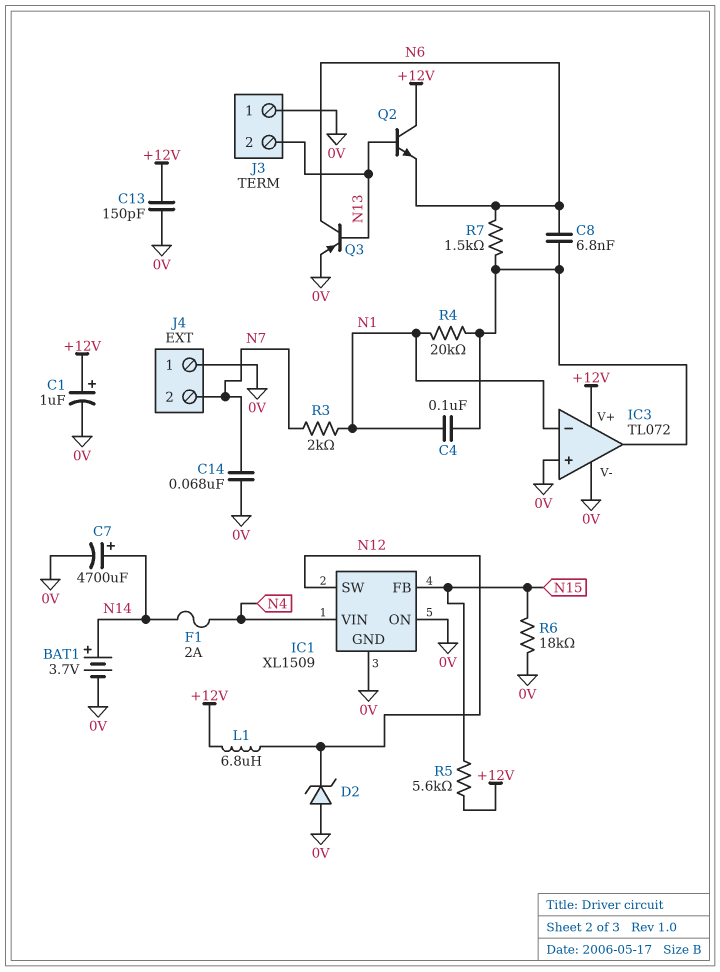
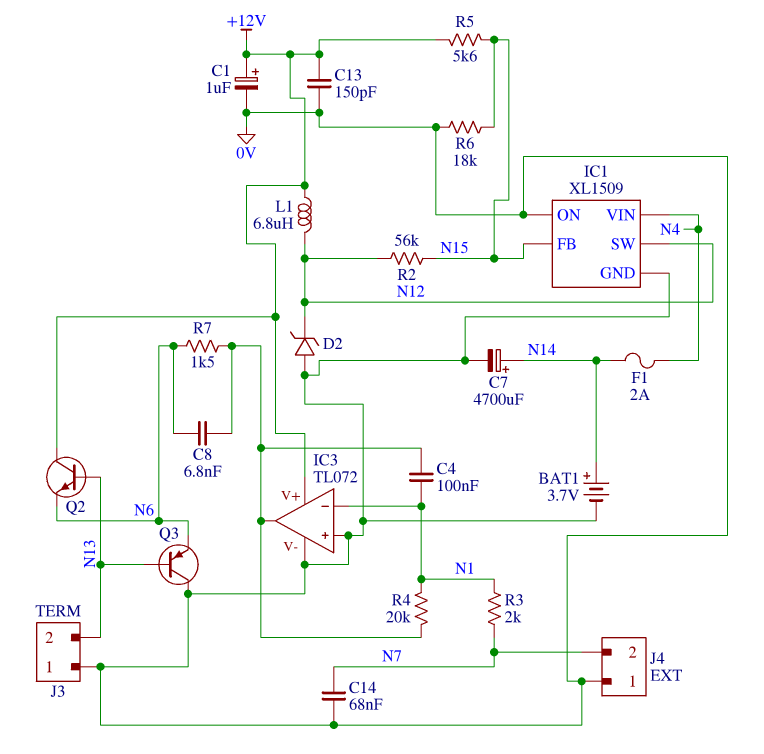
Q3: PNP (B N13, C N6, E 0V) -> PNP (B N13, C 0V, E N6)
R2: none -> 56k (N12, N15)

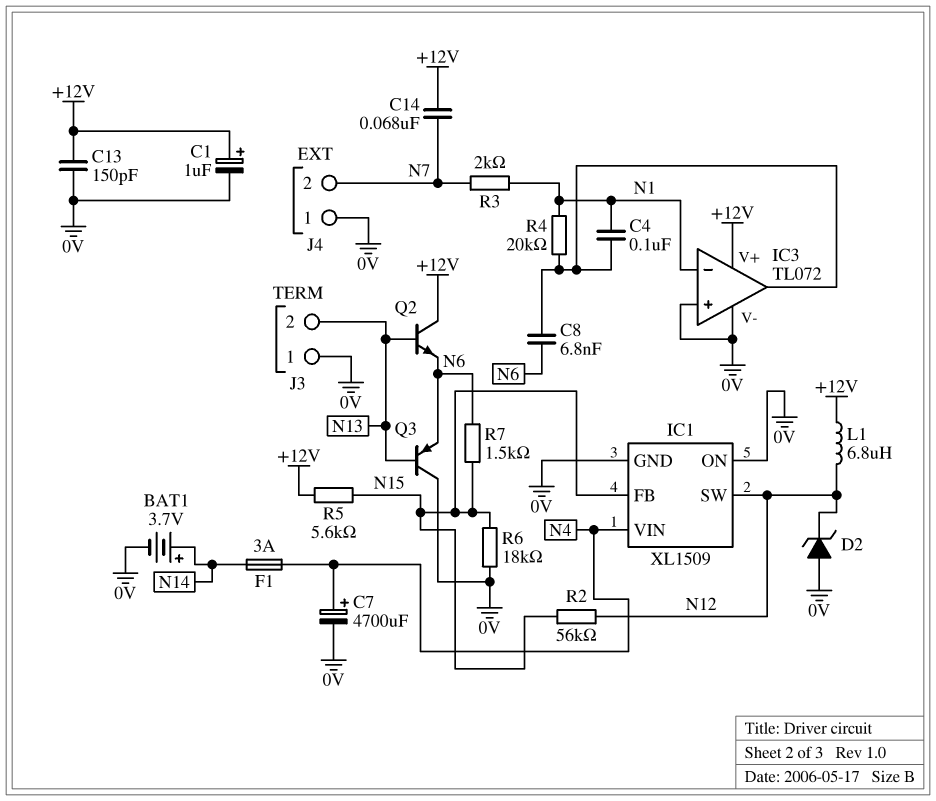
C7: 4700uF (plus N14, minus 0V) -> 4700uF (plus N4, minus 0V)
C14: 68nF (0V, N7) -> 68nF (+12V, N7)
F1: 2A (N4, N14) -> 3A (N4, N14)
R7: 1.5k (IC3/out, N6) -> 1.5k (N6, N15)

